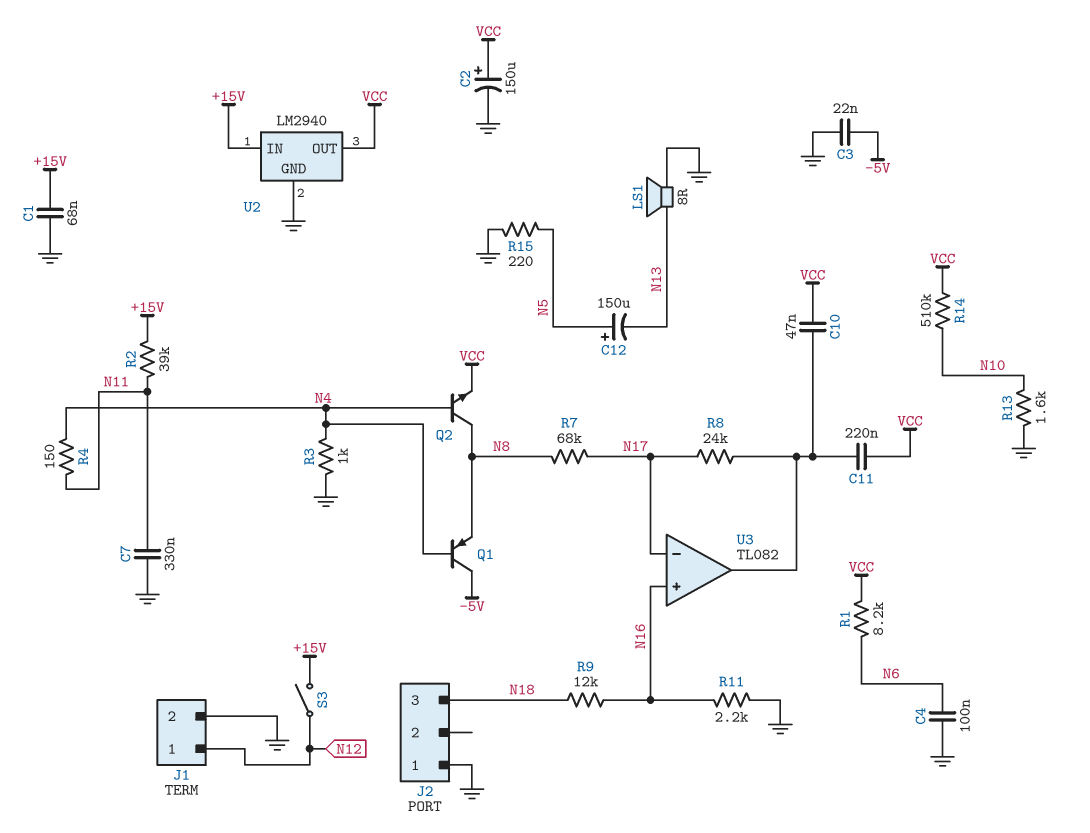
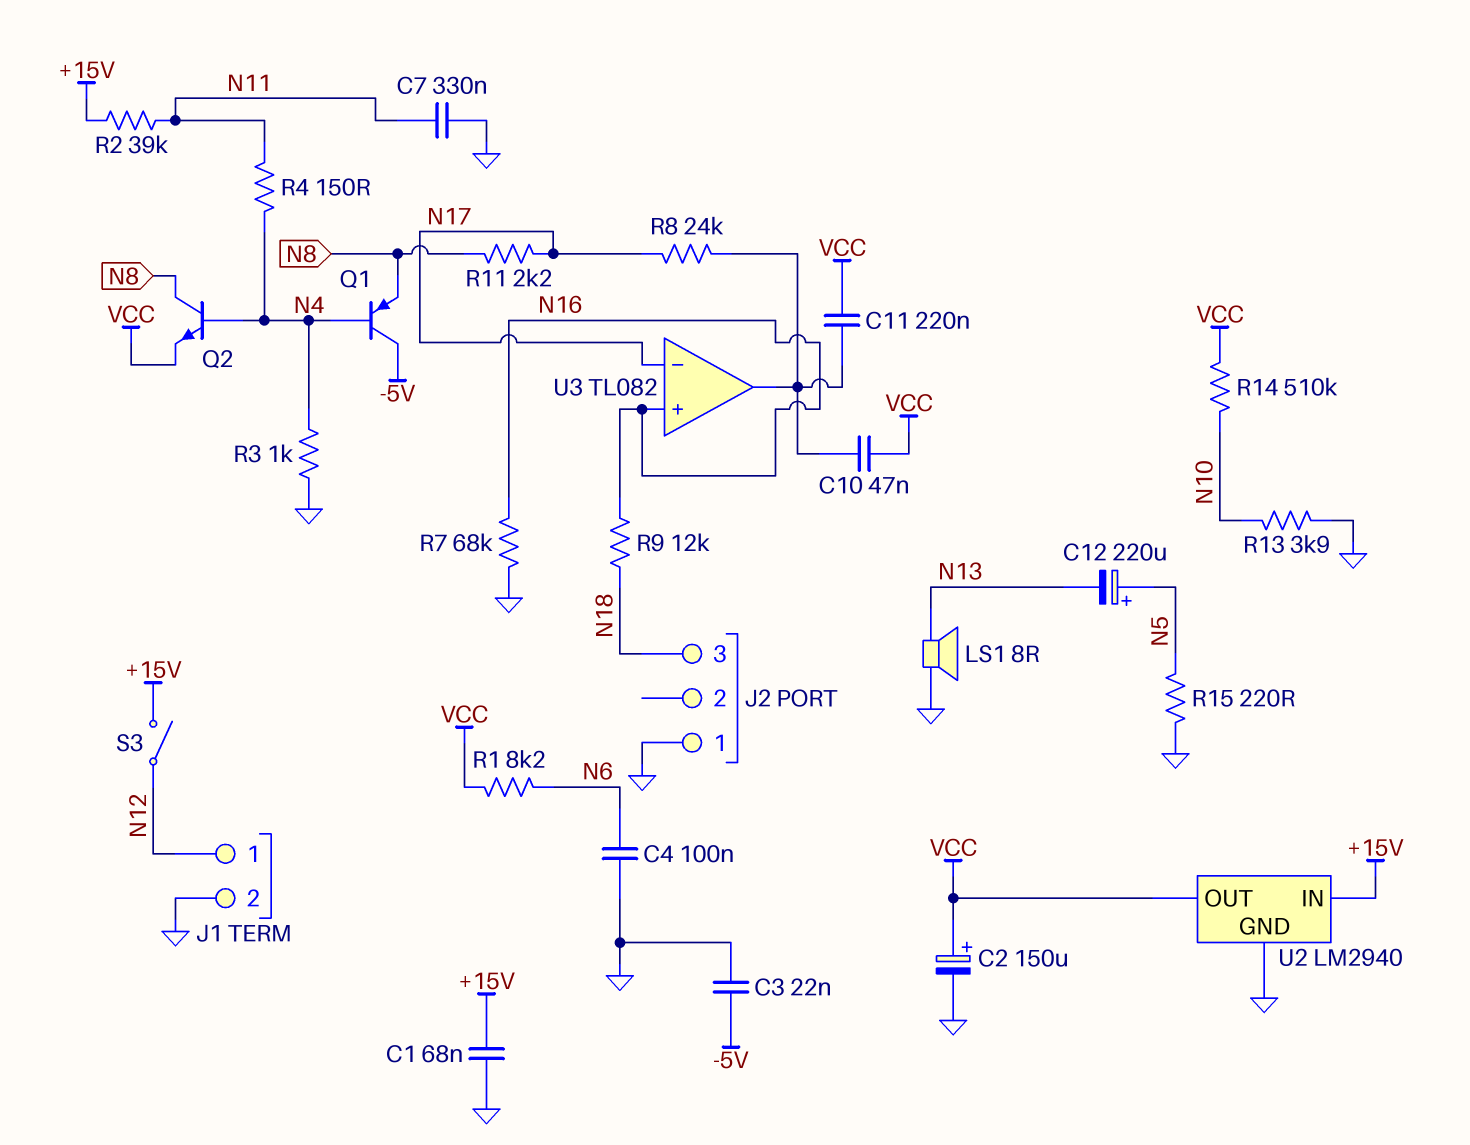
C12: 150uF (plus N5, minus N13) -> 220uF (plus N5, minus N13)
R7: 68k (N8, N17) -> 68k (GND, N16)
R11: 2.2k (GND, N16) -> 2.2k (N8, N17)
R13: 1.6k (GND, N10) -> 3.9k (GND, N10)

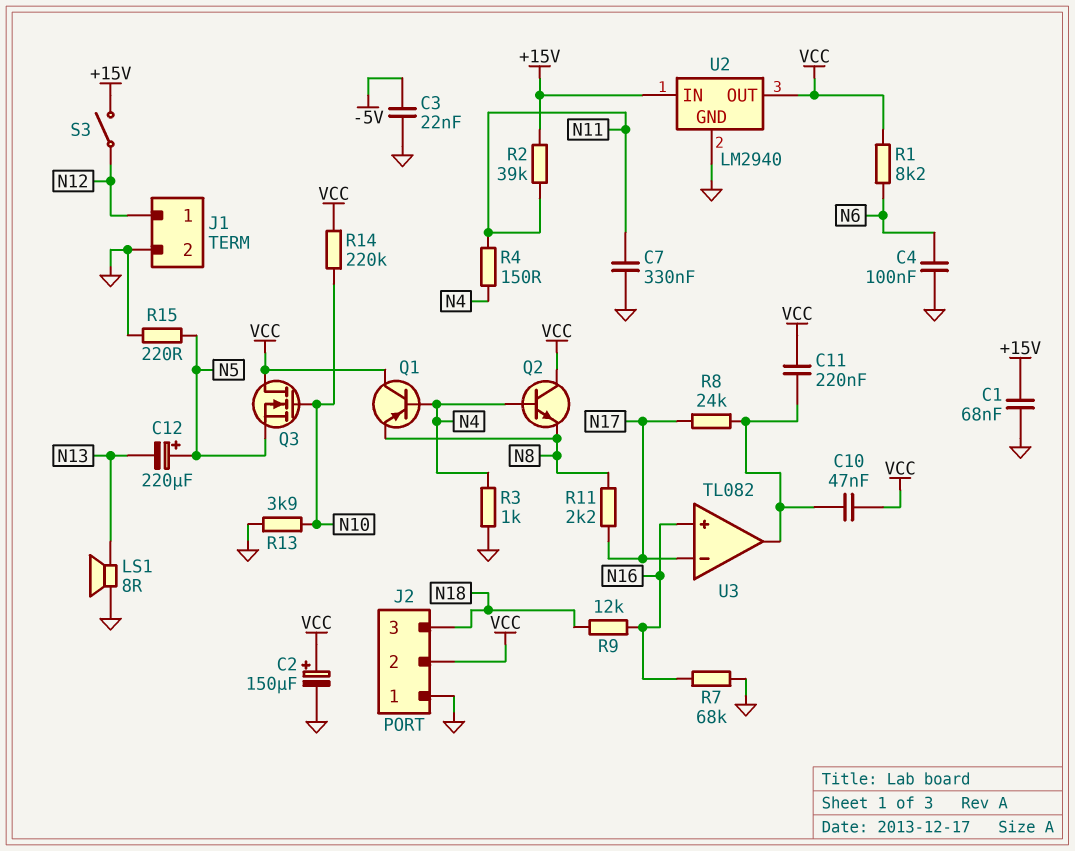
J2 pin 2: none -> VCC
Q1: PNP (B N4, C -5V, E N8) -> PNP (B N4, C VCC, E N8)
Q2: NPN (B N4, C N8, E VCC) -> NPN (B N4, C VCC, E N8)
Q3: none -> NMOS (G N10, D VCC, S N5)
R14: 510k (N10, VCC) -> 220k (N10, VCC)

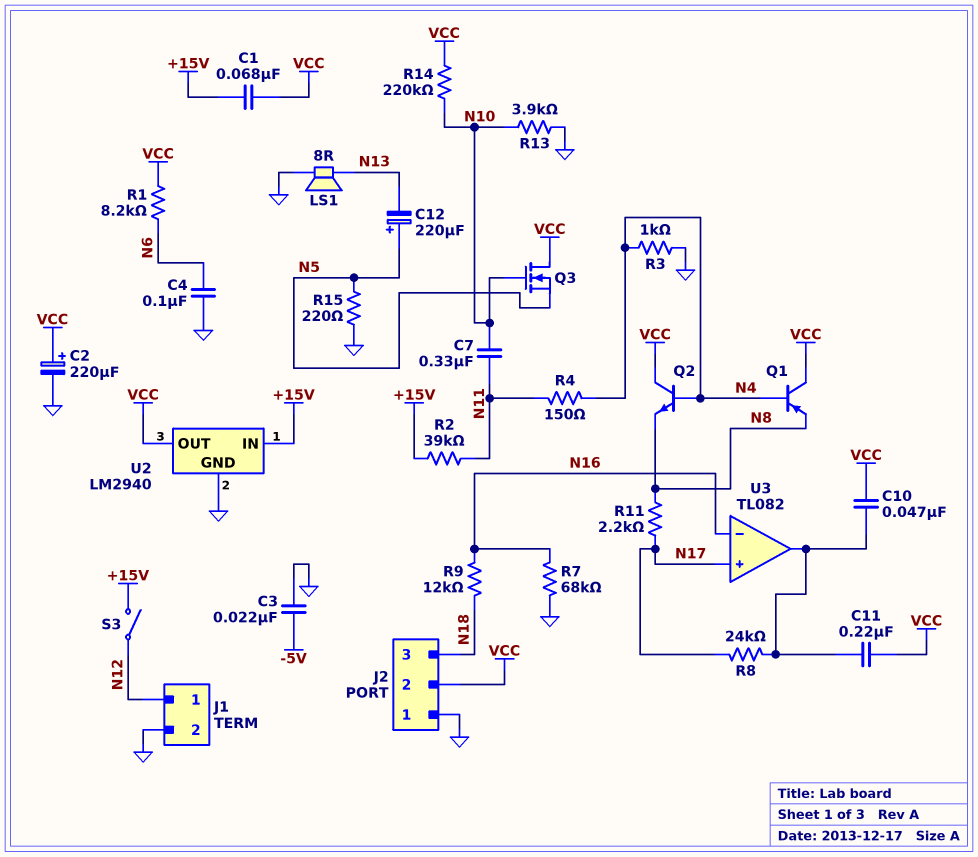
C1: 68nF (+15V, GND) -> 68nF (+15V, VCC)
C2: 150uF (plus VCC, minus GND) -> 220uF (plus VCC, minus GND)
C7: 330nF (GND, N11) -> 330nF (N10, N11)
U3 pin in+: N16 -> N17
U3 pin in-: N17 -> N16

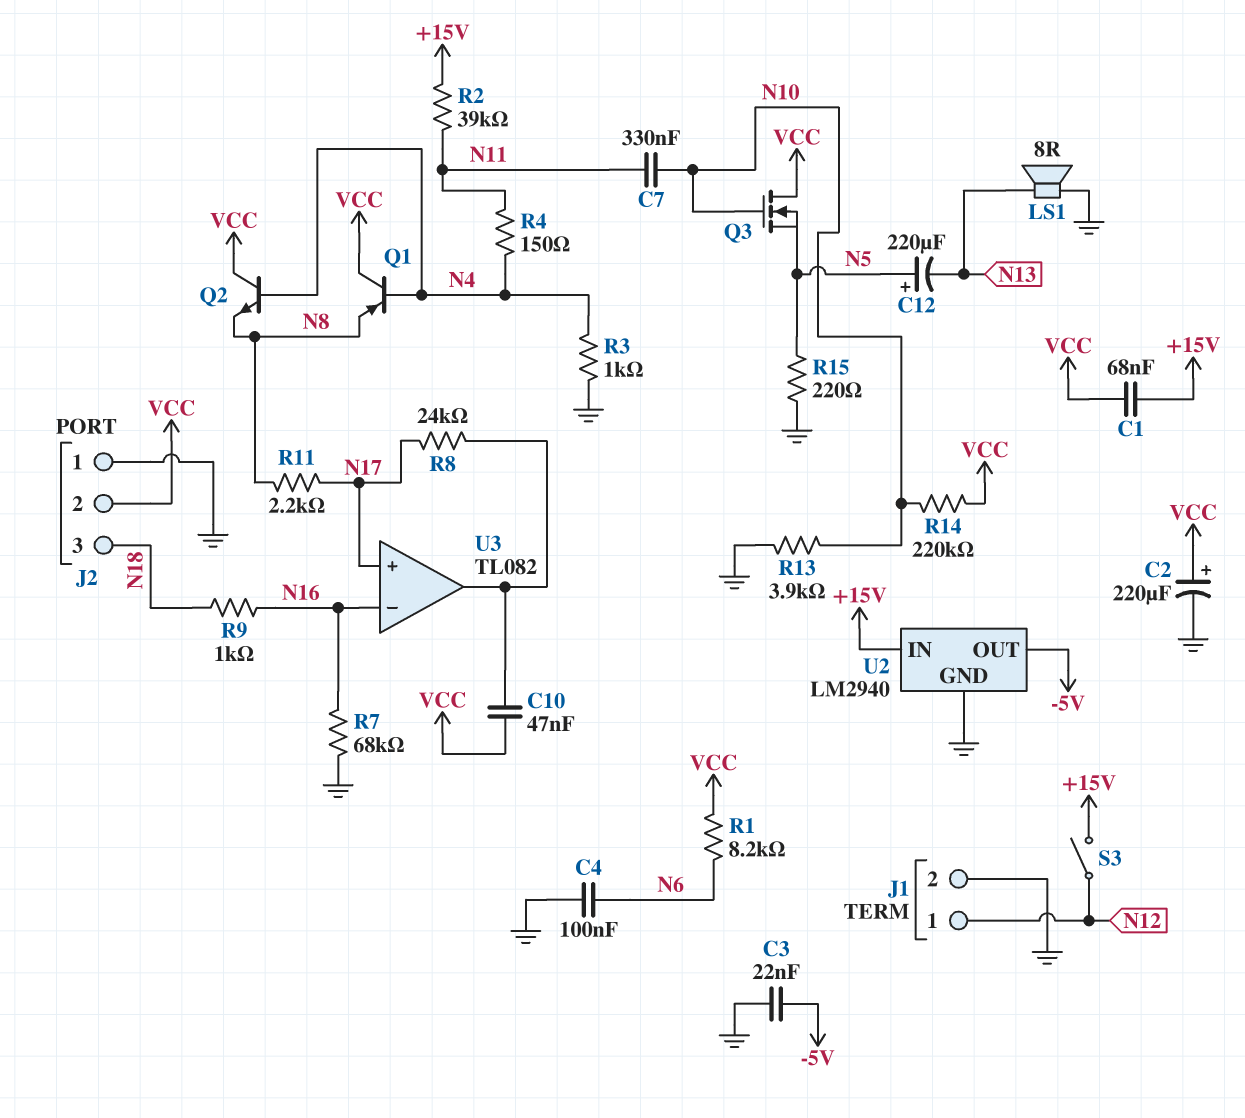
C11: 220nF (U3/out, VCC) -> none
R9: 12k (N16, N18) -> 1k (N16, N18)
U2 pin OUT: VCC -> -5V

